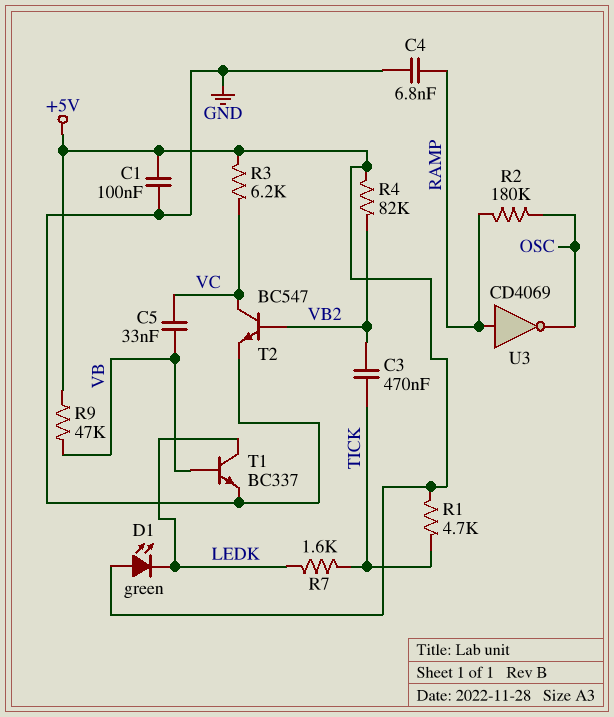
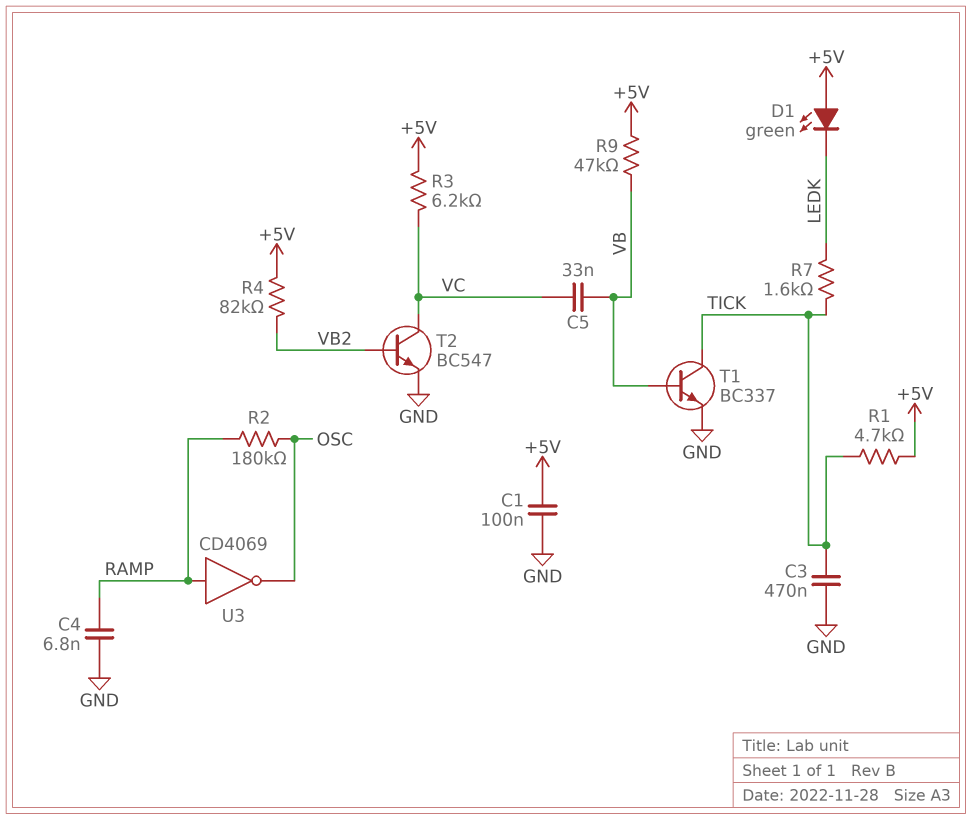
C3: 470nF (TICK, VB2) -> 470nF (GND, TICK)
T1: NPN BC337 (B VB, C LEDK, E GND) -> NPN BC337 (B VB, C TICK, E GND)

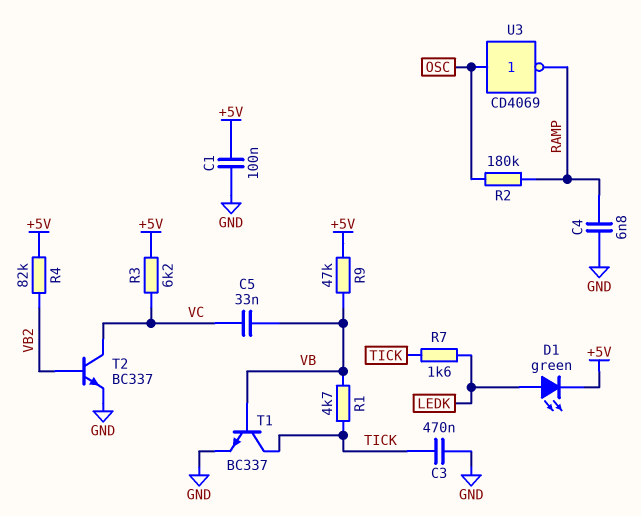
D1: LED green (A +5V, K LEDK) -> LED green (A LEDK, K +5V)
R1: 4.7k (+5V, TICK) -> 4.7k (TICK, VB)
T2: NPN BC547 (B VB2, C VC, E GND) -> NPN BC337 (B VB2, C VC, E GND)
U3: NOT CD4069 (in RAMP, out OSC) -> NOT CD4069 (in OSC, out RAMP)

